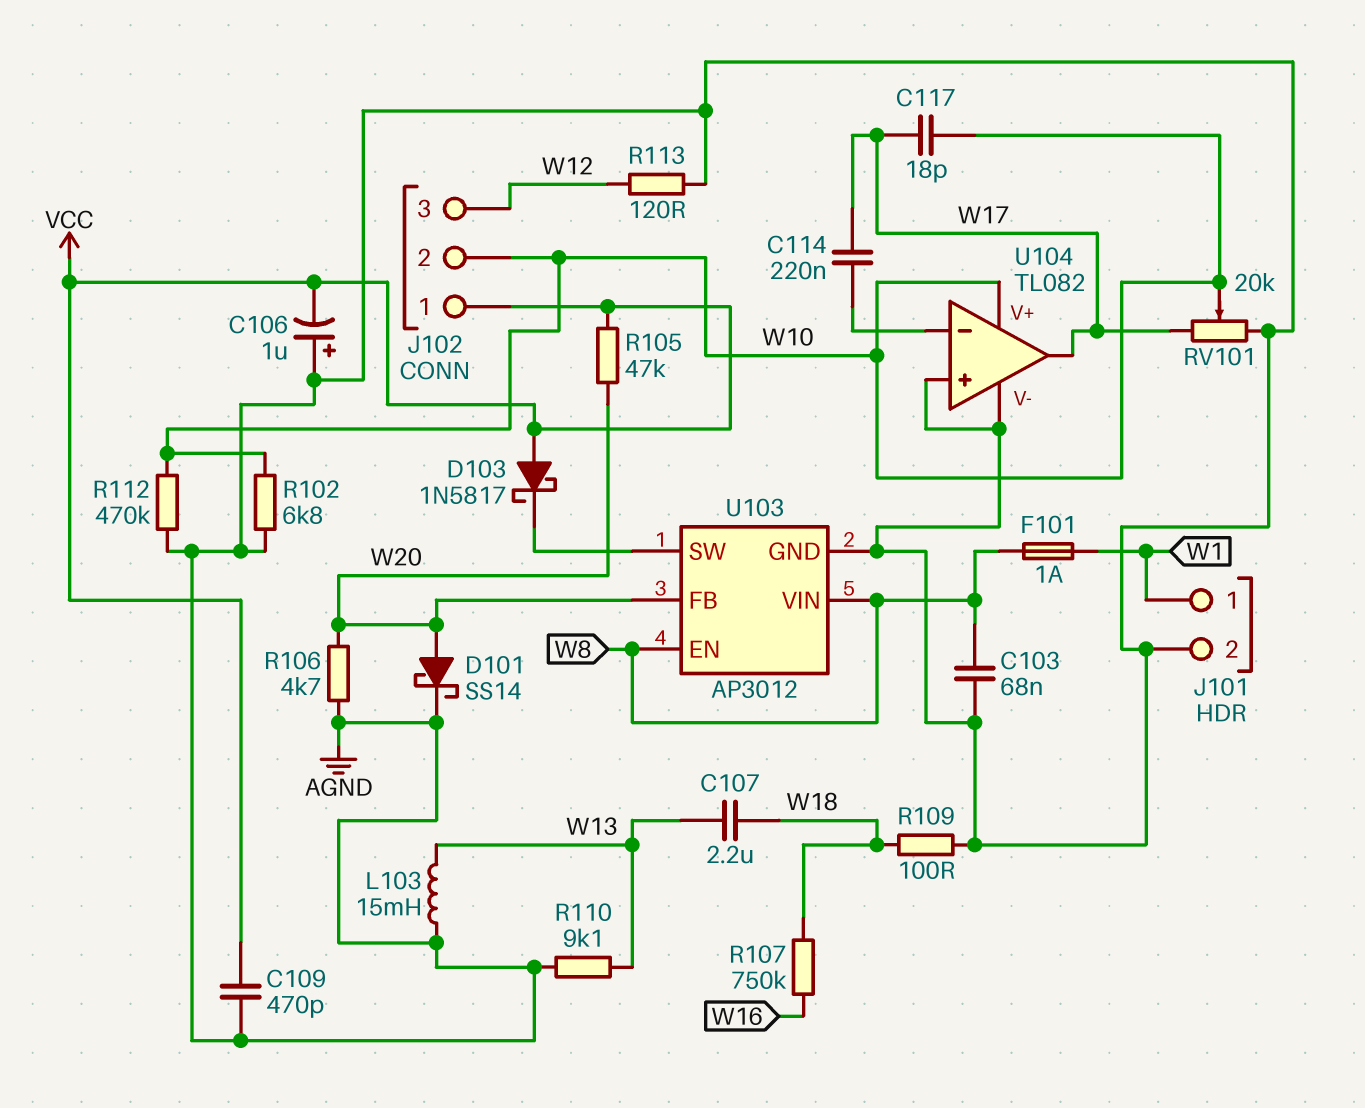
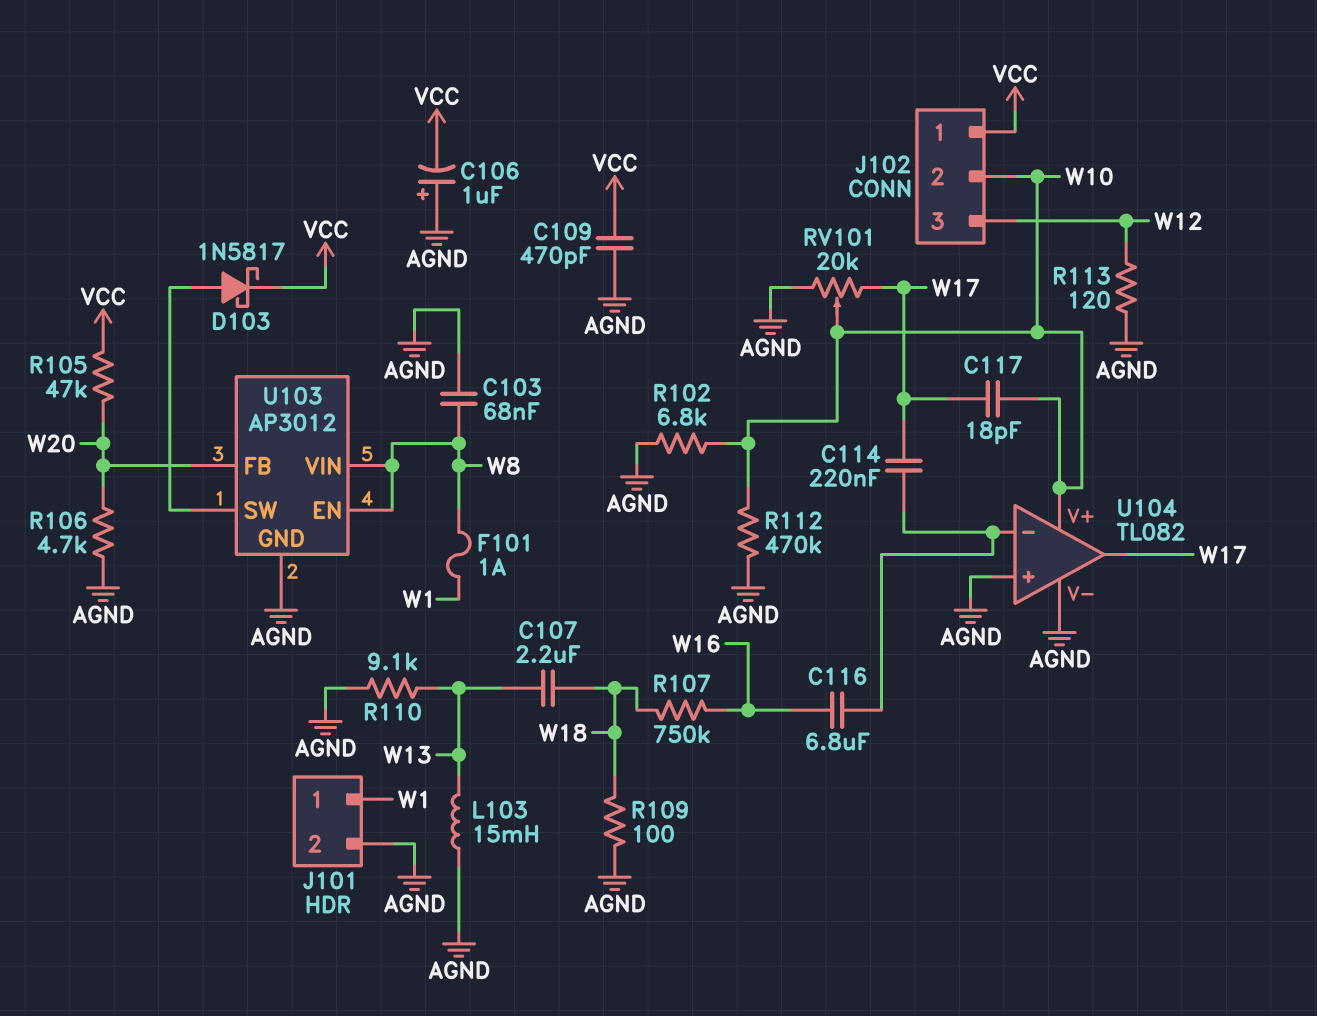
C116: none -> 6.8uF (U104/in-, W16)
D101: schottky SS14 (A W20, K AGND) -> none
D103: schottky 1N5817 (A VCC, K U103/SW) -> schottky 1N5817 (A U103/SW, K VCC)

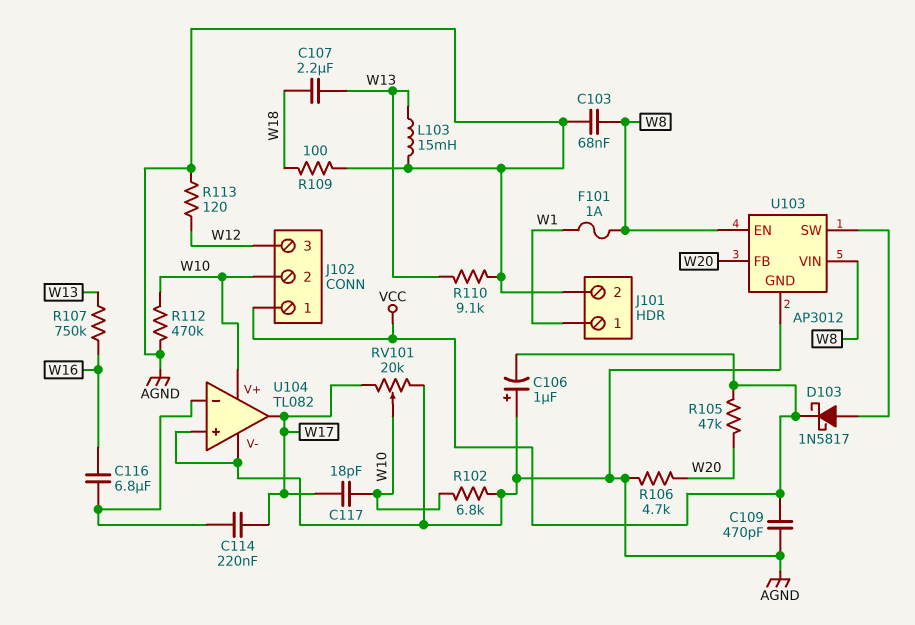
R107: 750k (W16, W18) -> 750k (W13, W16)

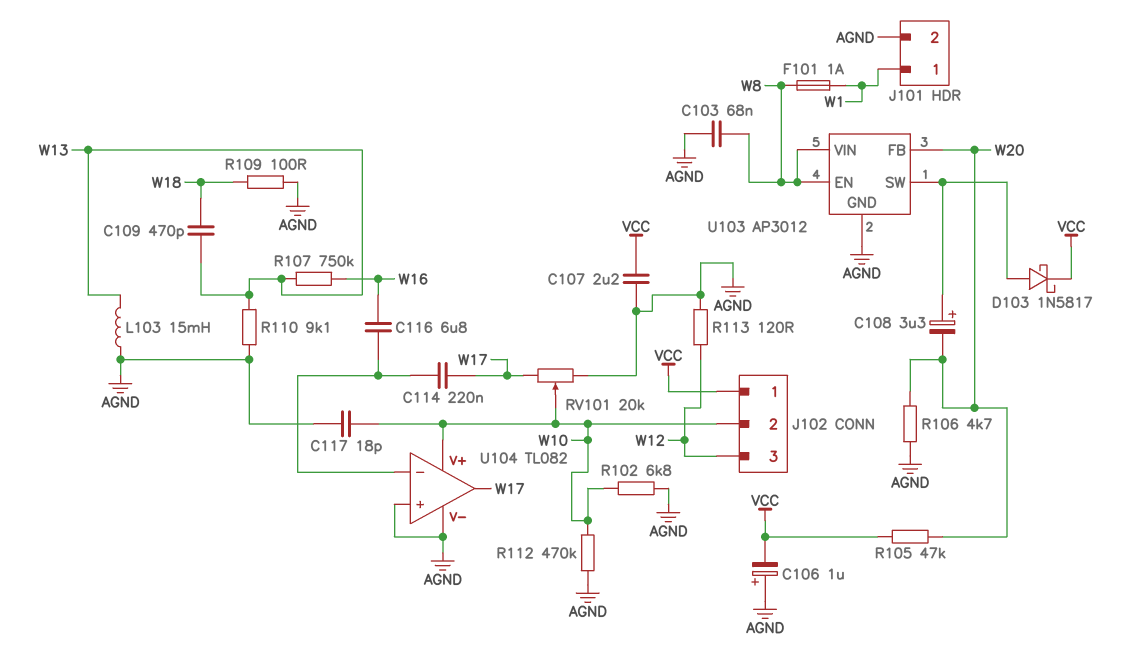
C107: 2.2uF (W13, W18) -> 2.2uF (AGND, VCC)
C108: none -> 3.3uF (plus U103/SW, minus W20)
C109: 470pF (AGND, VCC) -> 470pF (W13, W18)
C117: 18pF (W10, W17) -> 18pF (AGND, W10)

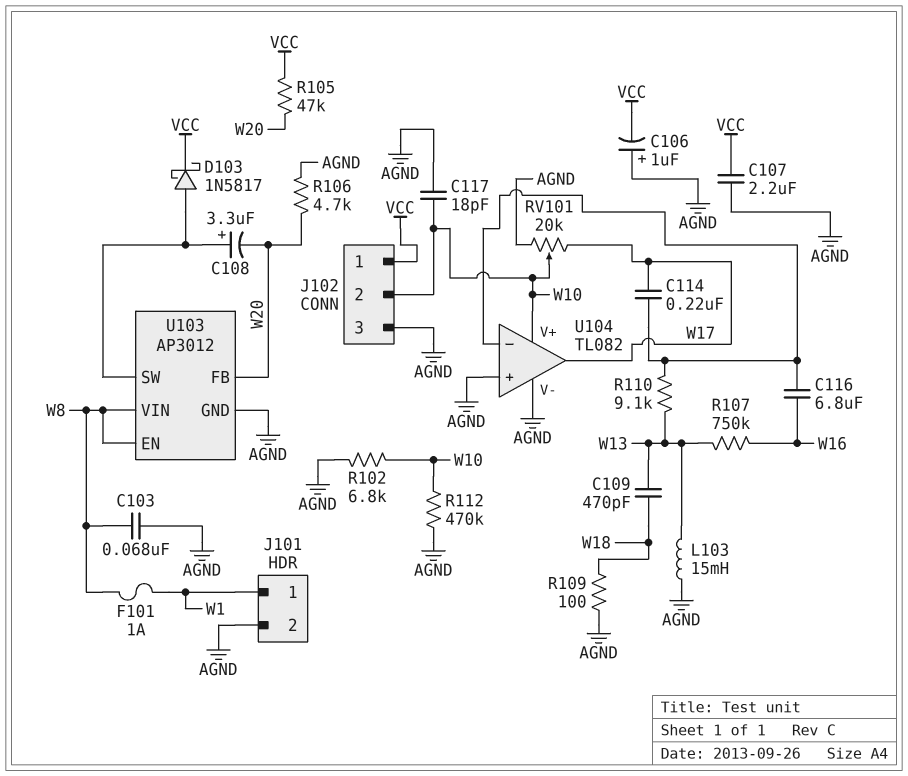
J102 pin 3: W12 -> AGND
R110: 9.1k (AGND, W13) -> 9.1k (U104/in-, W13)
R113: 120 (AGND, W12) -> none

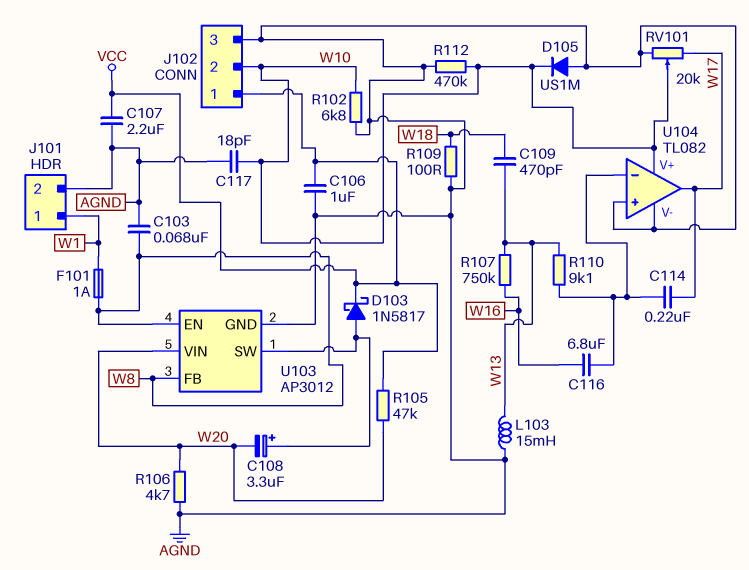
C106: 1uF (plus AGND, minus VCC) -> 1uF (AGND, VCC)
D105: none -> diode US1M (A AGND, K W10)
U103 pin FB: W20 -> W8
U103 pin VIN: W8 -> W20

